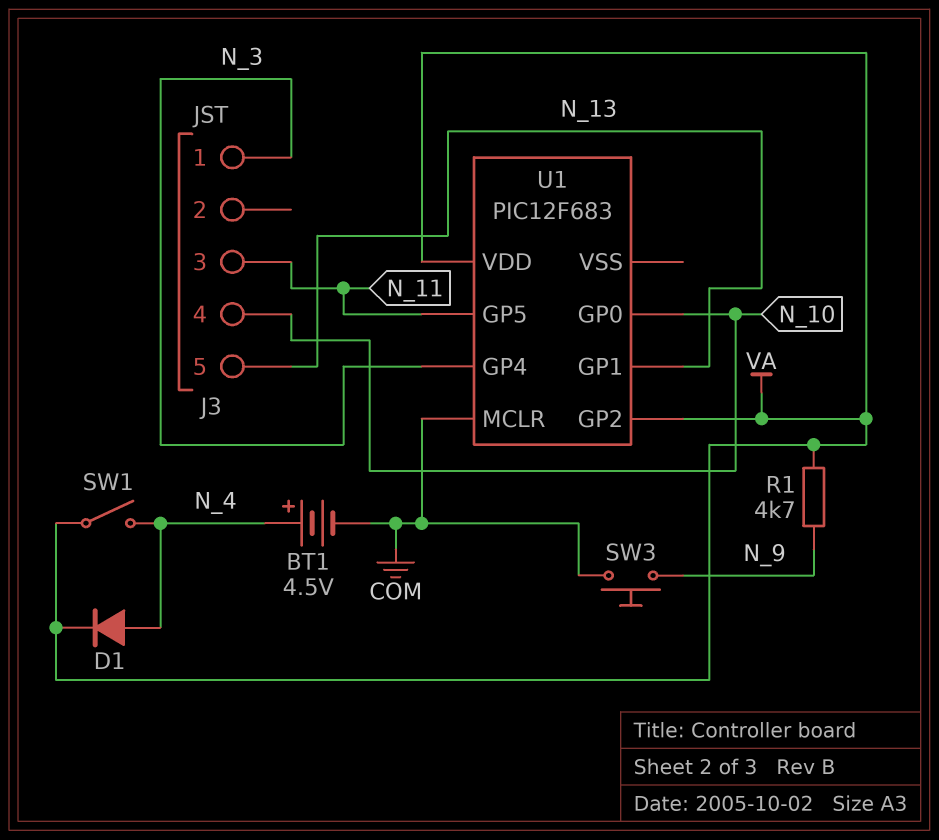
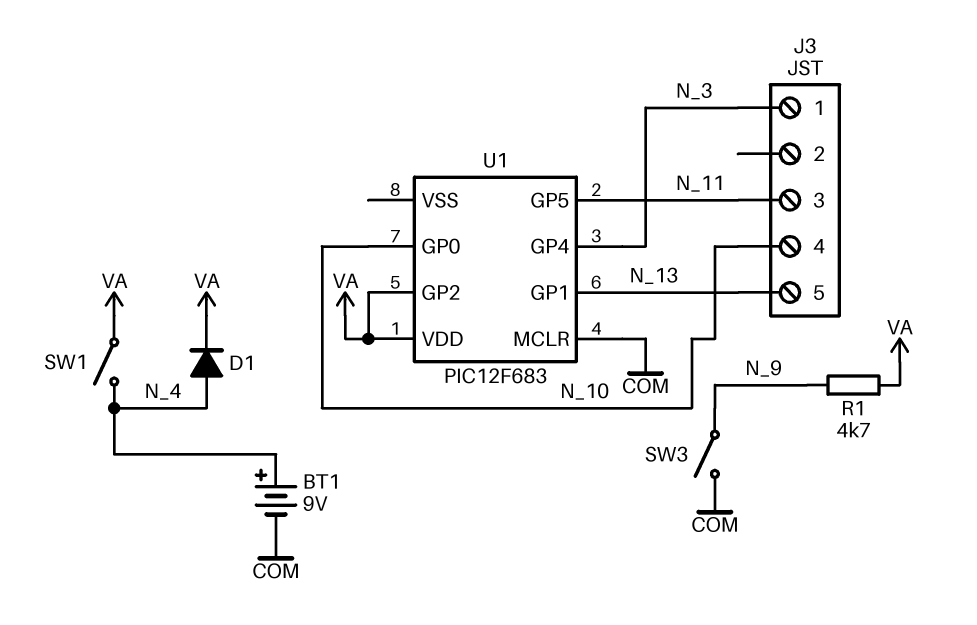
BT1: 4.5V (plus N_4, minus COM) -> 9V (plus N_4, minus COM)
SW3: button (COM, N_9) -> switch (COM, N_9)

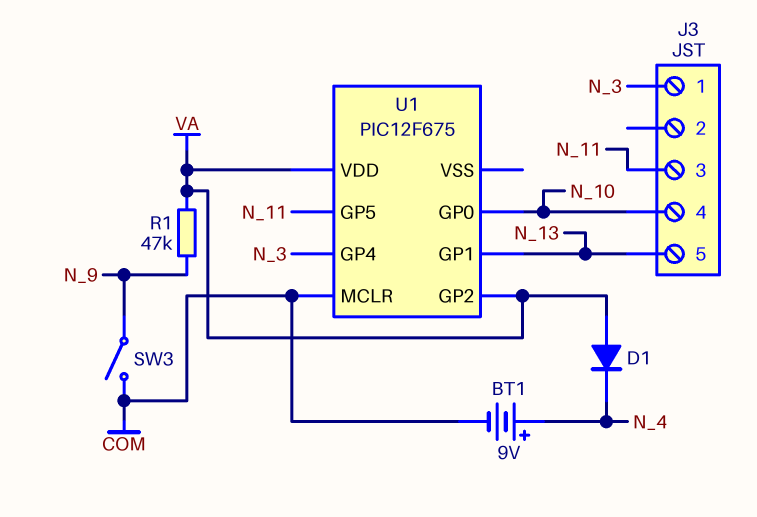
D1: diode (A N_4, K VA) -> diode (A VA, K N_4)
R1: 4.7k (N_9, VA) -> 47k (N_9, VA)
SW1: switch (N_4, VA) -> none
U1: PIC12F683 -> PIC12F675

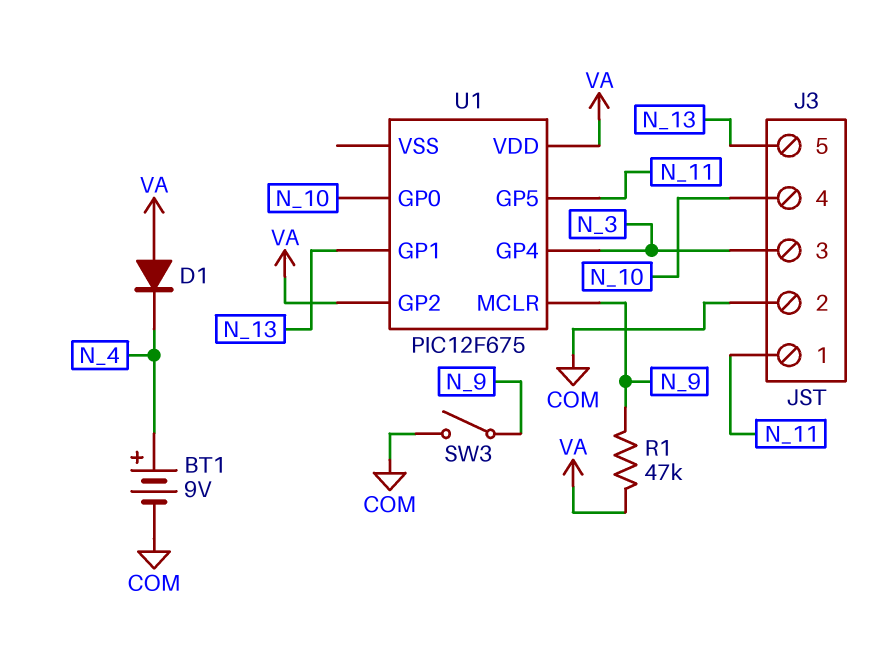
J3 pin 1: N_3 -> N_11
J3 pin 2: none -> COM
J3 pin 3: N_11 -> N_3
U1 pin MCLR: COM -> N_9

